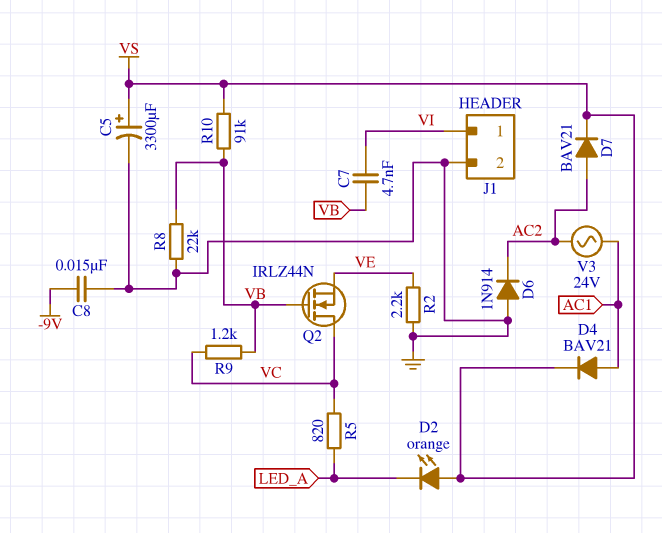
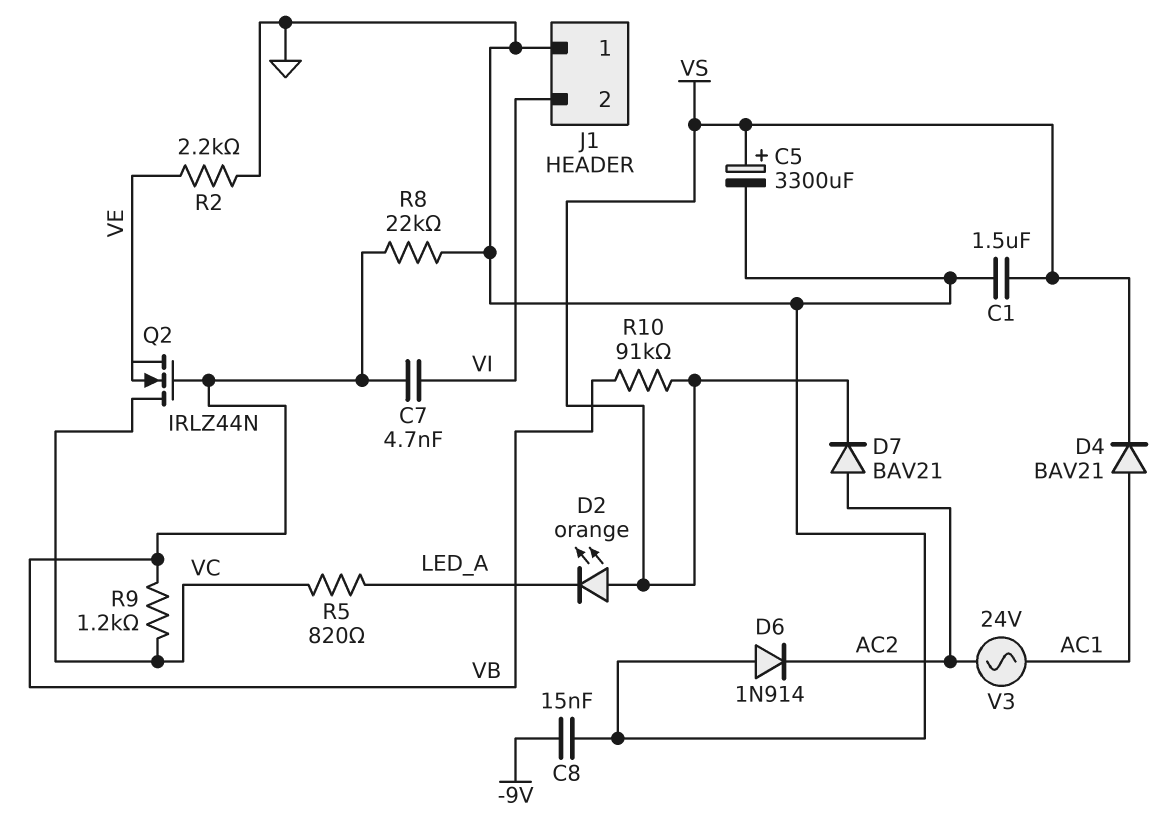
C1: none -> 1.5uF (GND, VS)
J1 pin 1: VI -> GND
J1 pin 2: GND -> VI

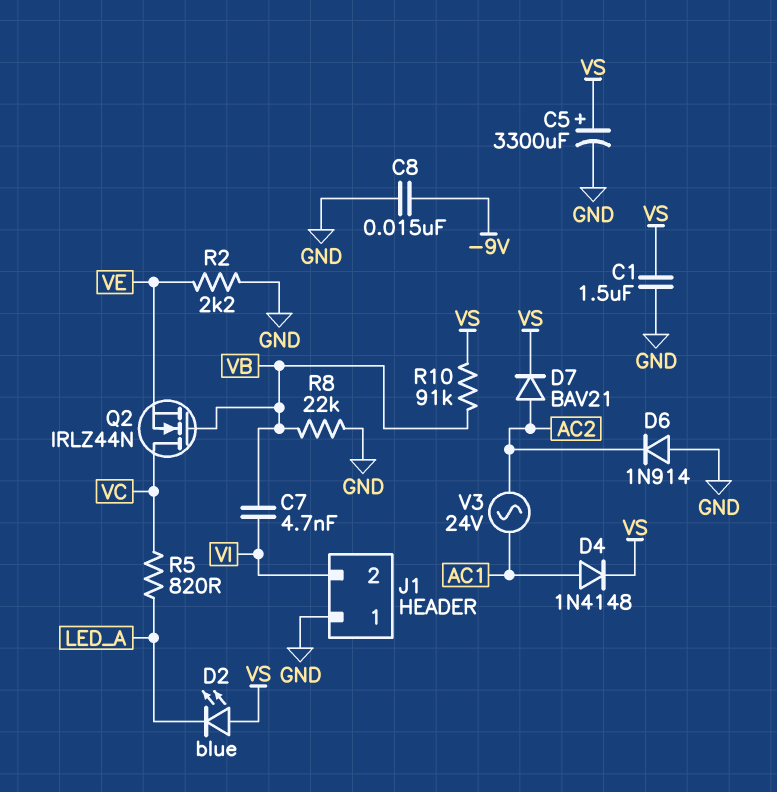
D2: LED orange (A VS, K LED_A) -> LED blue (A VS, K LED_A)
D4: diode BAV21 (A AC1, K VS) -> diode 1N4148 (A AC1, K VS)
R9: 1.2k (VB, VC) -> none

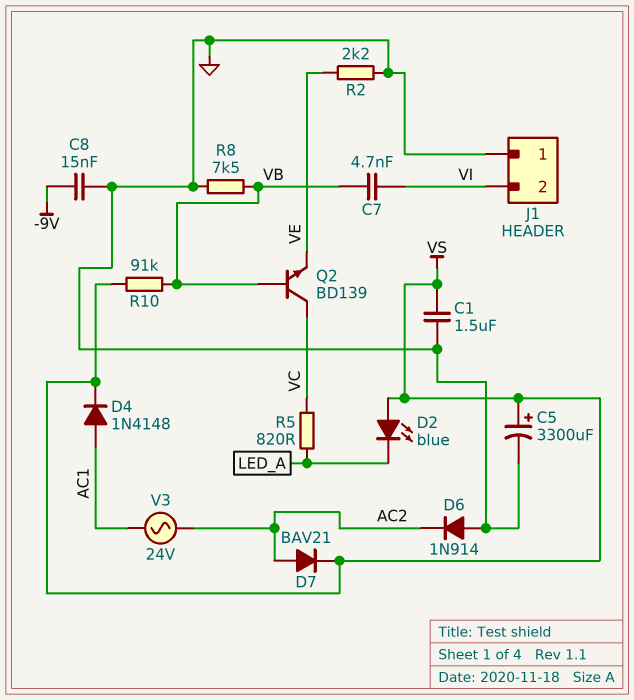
Q2: NMOS IRLZ44N (G VB, D VC, S VE) -> NPN BD139 (B VB, C VC, E VE)
R8: 22k (GND, VB) -> 7.5k (GND, VB)

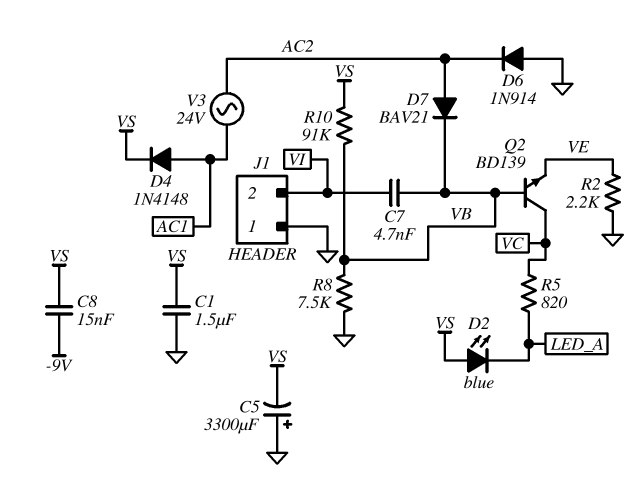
C5: 3300uF (plus VS, minus GND) -> 3300uF (plus GND, minus VS)
C8: 15nF (-9V, GND) -> 15nF (-9V, VS)
D7: diode BAV21 (A AC2, K VS) -> diode BAV21 (A AC2, K VB)

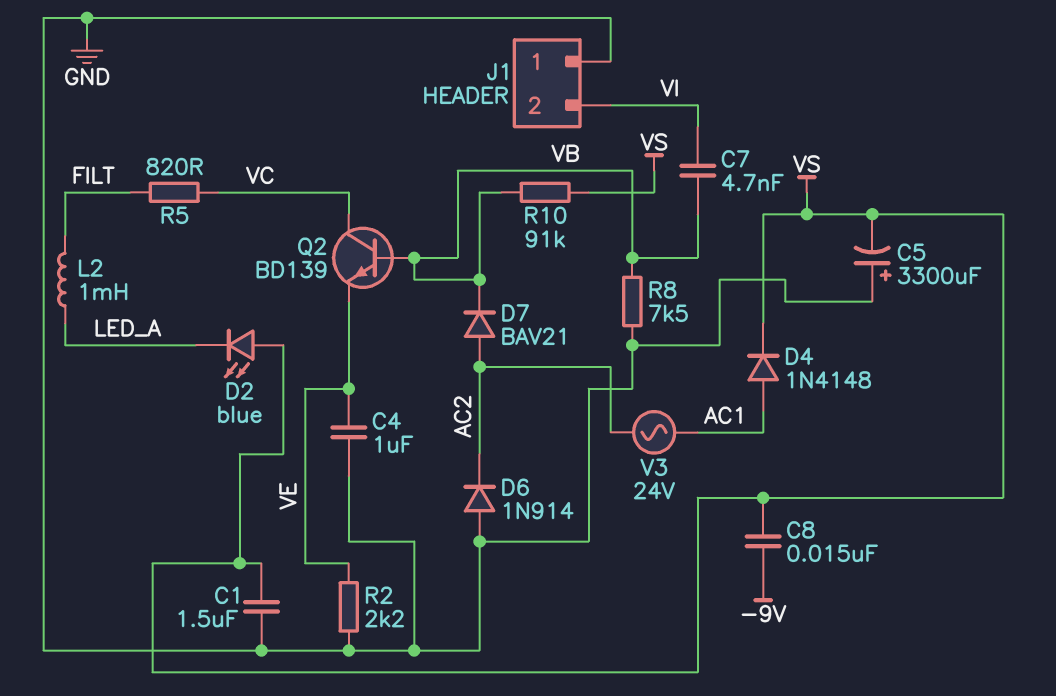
C4: none -> 1uF (GND, VE)
L2: none -> 1mH (FILT, LED_A)
R5: 820 (LED_A, VC) -> 820 (FILT, VC)

